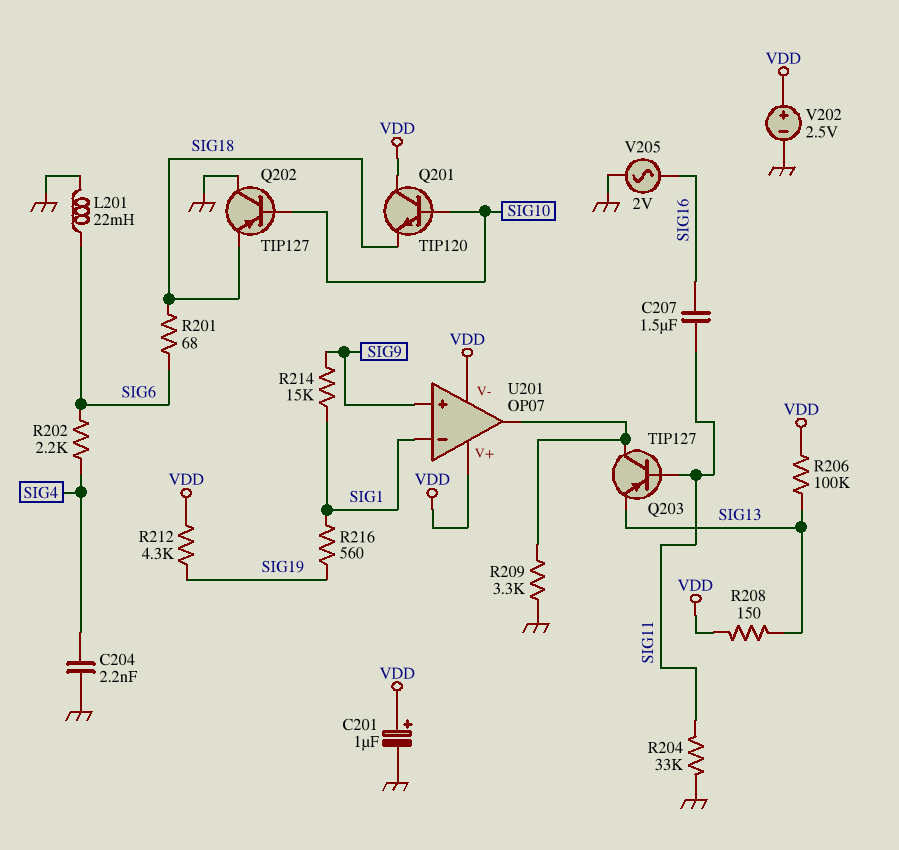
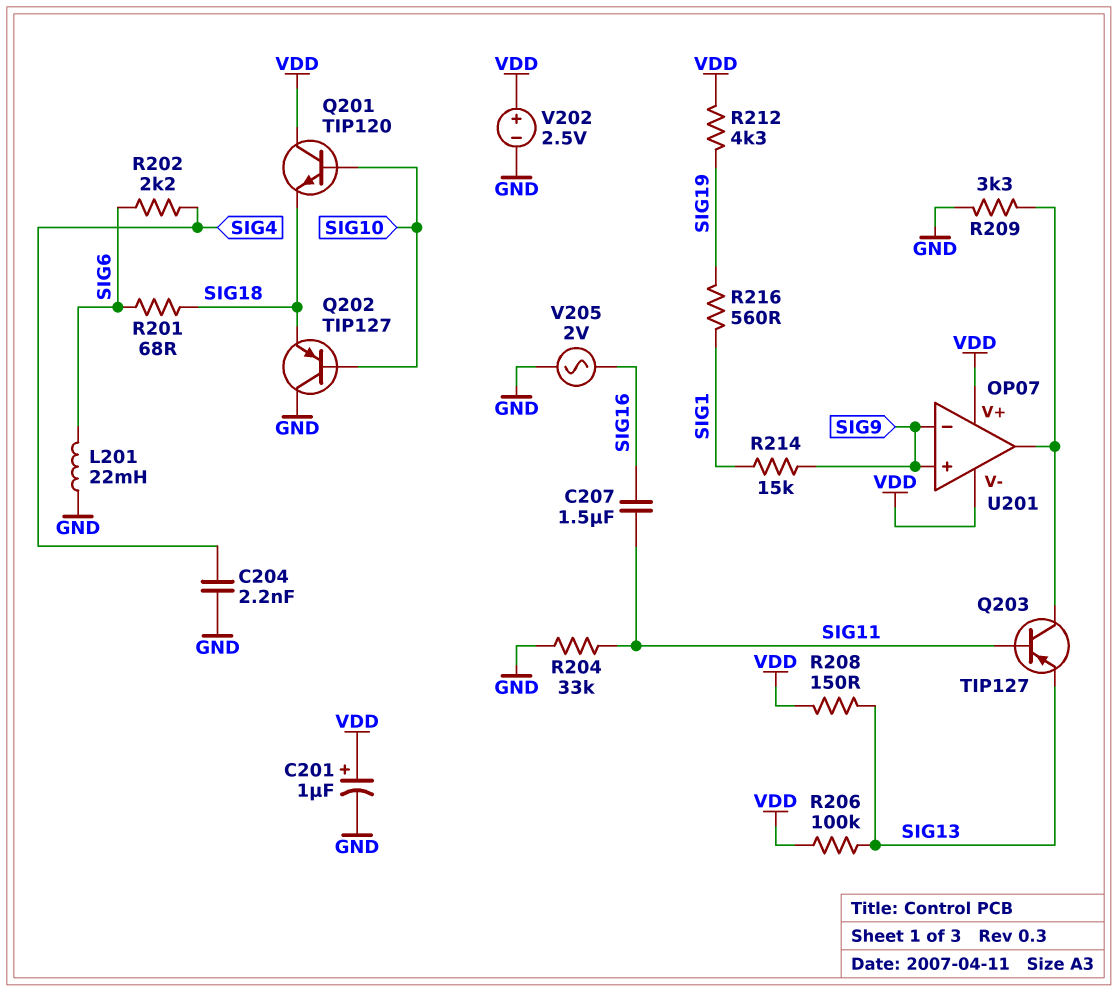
U201 pin in-: SIG1 -> SIG9

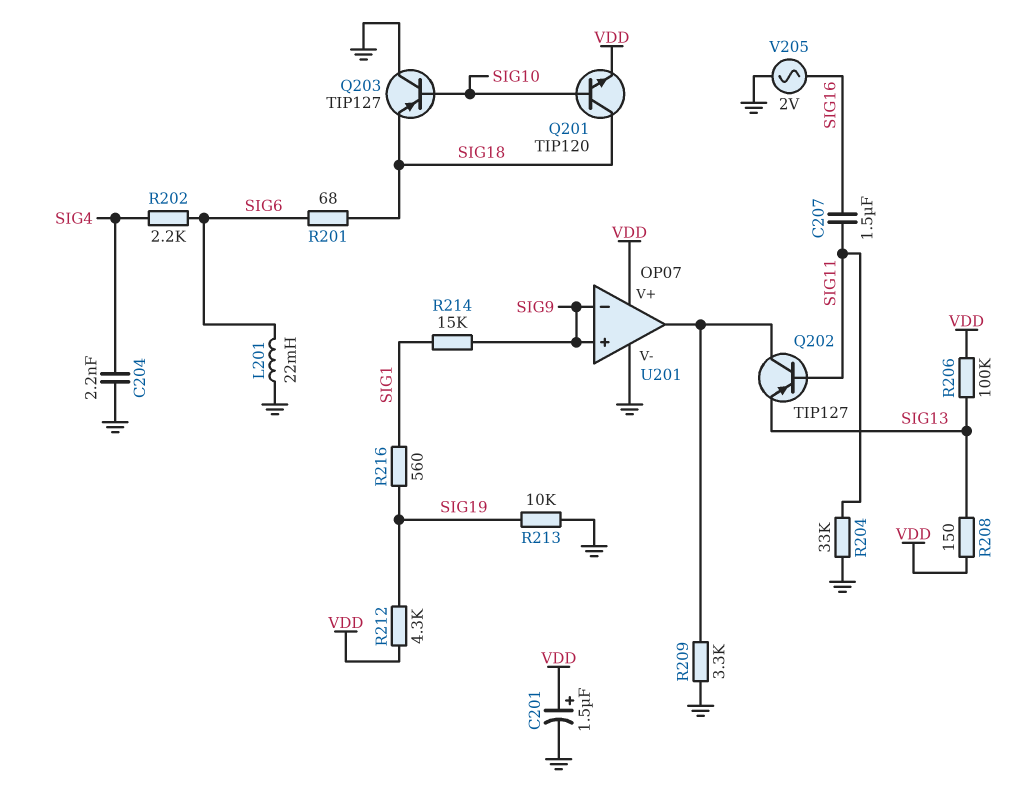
C201: 1uF (plus VDD, minus GND) -> 1.5uF (plus VDD, minus GND)
Q201: NPN TIP120 (B SIG10, C VDD, E SIG18) -> NPN TIP120 (B SIG10, C SIG18, E VDD)
Q202: PNP TIP127 (B SIG10, C GND, E SIG18) -> PNP TIP127 (B SIG11, C U201/out, E SIG13)
Q203: PNP TIP127 (B SIG11, C U201/out, E SIG13) -> PNP TIP127 (B SIG10, C GND, E SIG18)
R213: none -> 10k (GND, SIG19)
U201 pin V-: VDD -> GND
V202: 2.5V (plus VDD, minus GND) -> none

